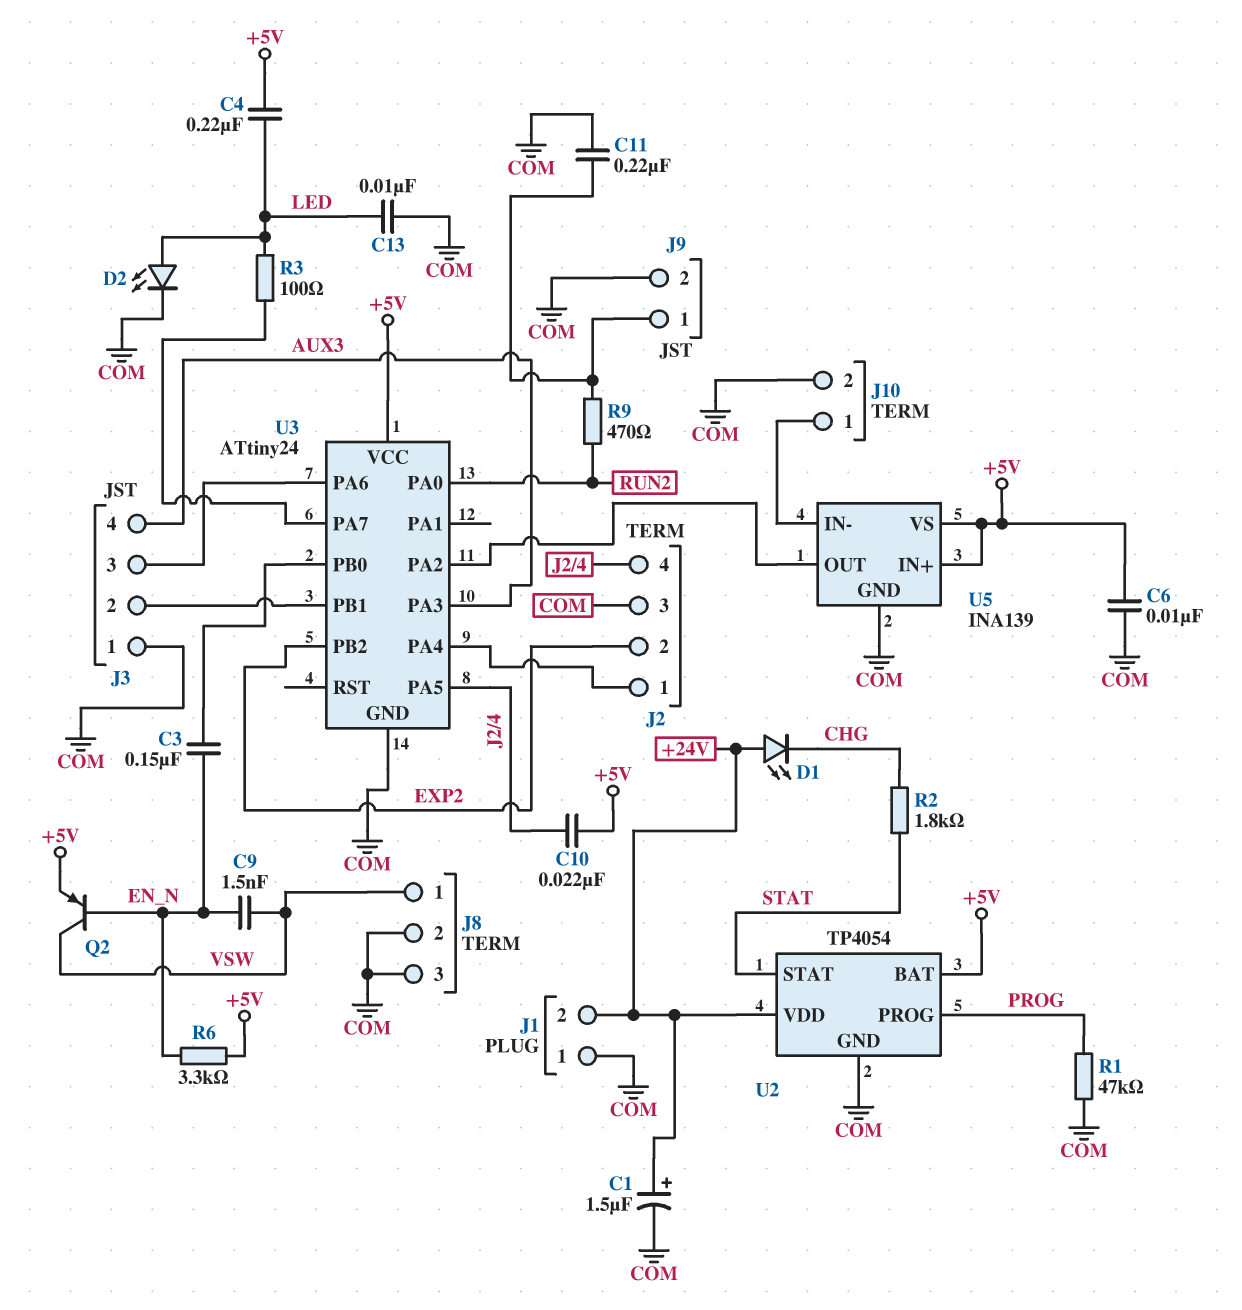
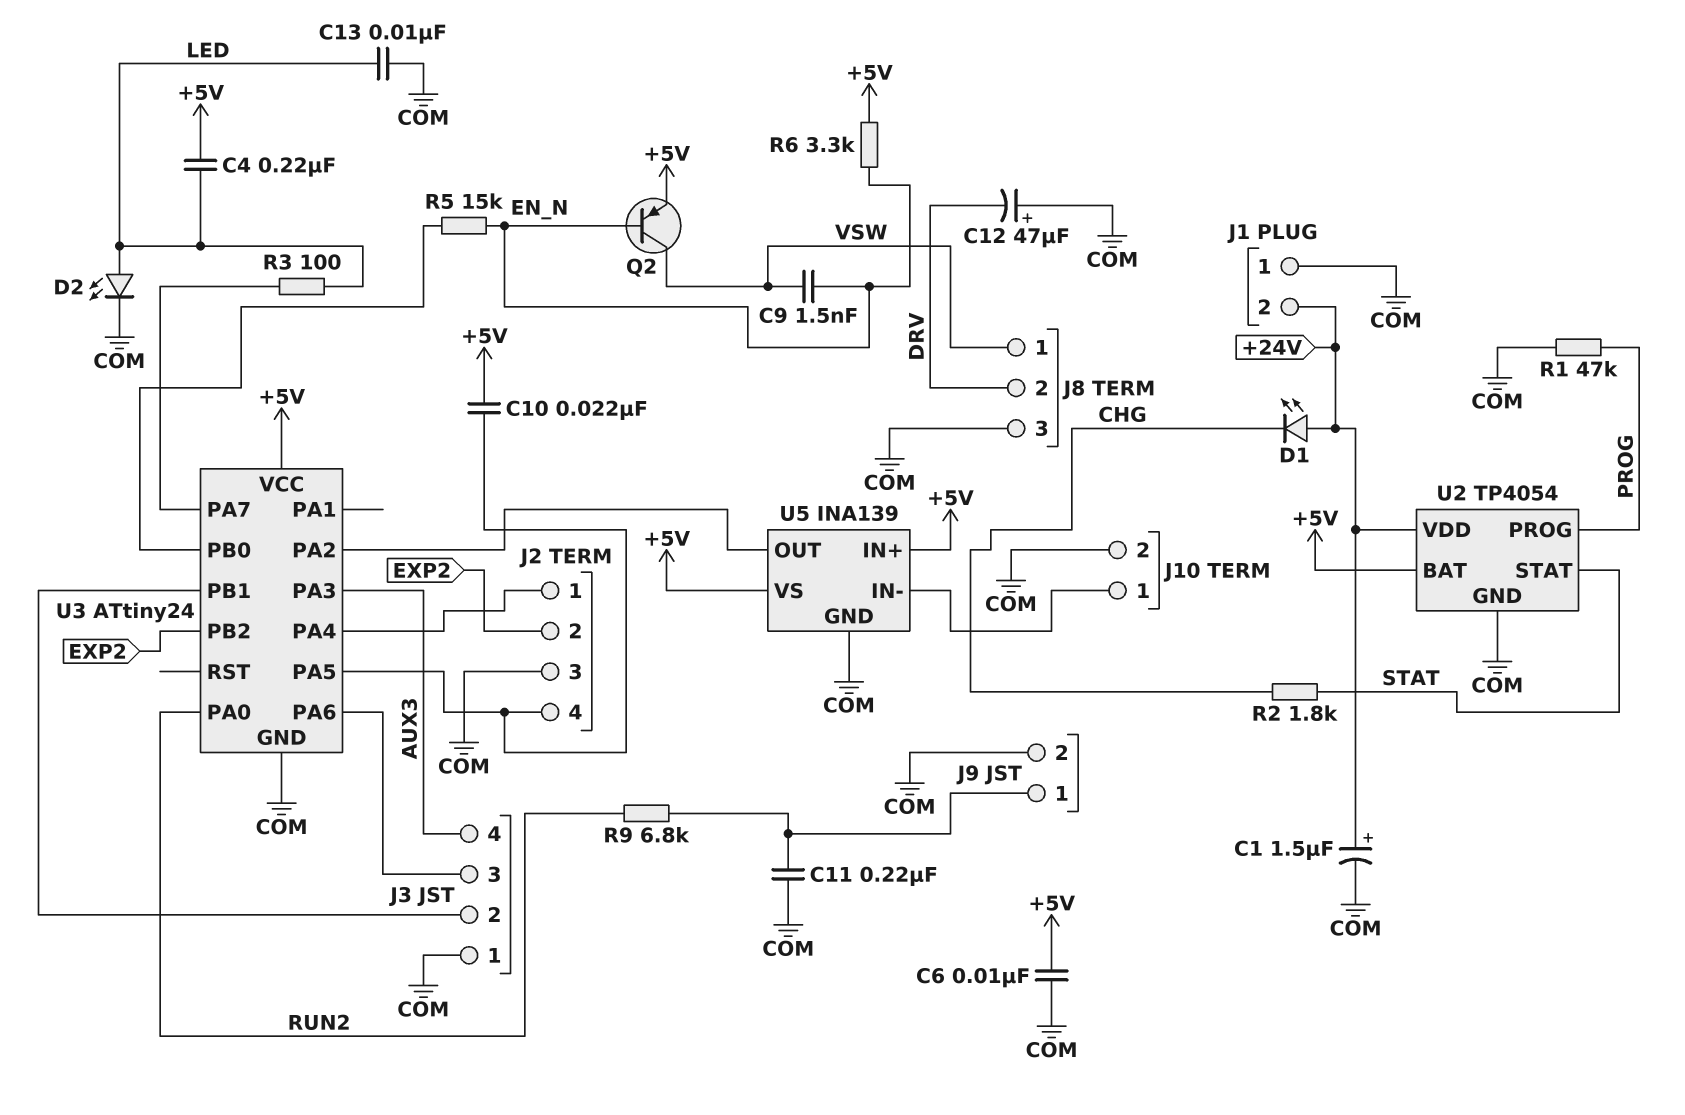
C3: 150nF (EN_N, U3/PB0) -> none
C12: none -> 47uF (plus COM, minus DRV)
J8 pin 2: COM -> DRV
R5: none -> 15k (EN_N, U3/PB0)
R9: 470 (J9/1, RUN2) -> 6.8k (J9/1, RUN2)

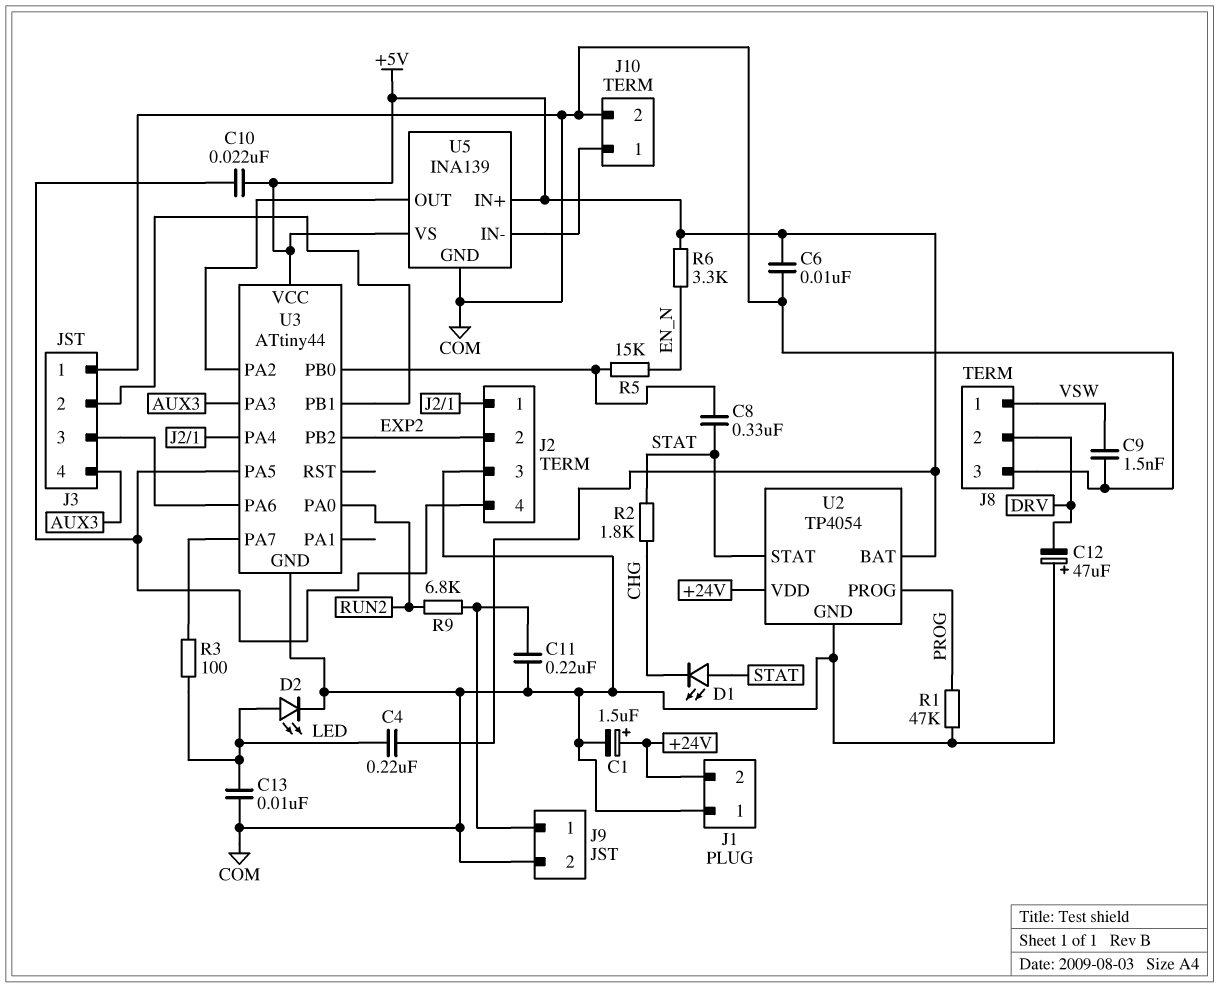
C8: none -> 330nF (STAT, U3/PB0)
C9: 1.5nF (EN_N, VSW) -> 1.5nF (COM, VSW)
D1: LED (A +24V, K CHG) -> LED (A STAT, K CHG)
Q2: PNP (B EN_N, C VSW, E +5V) -> none
U3: ATtiny24 -> ATtiny44

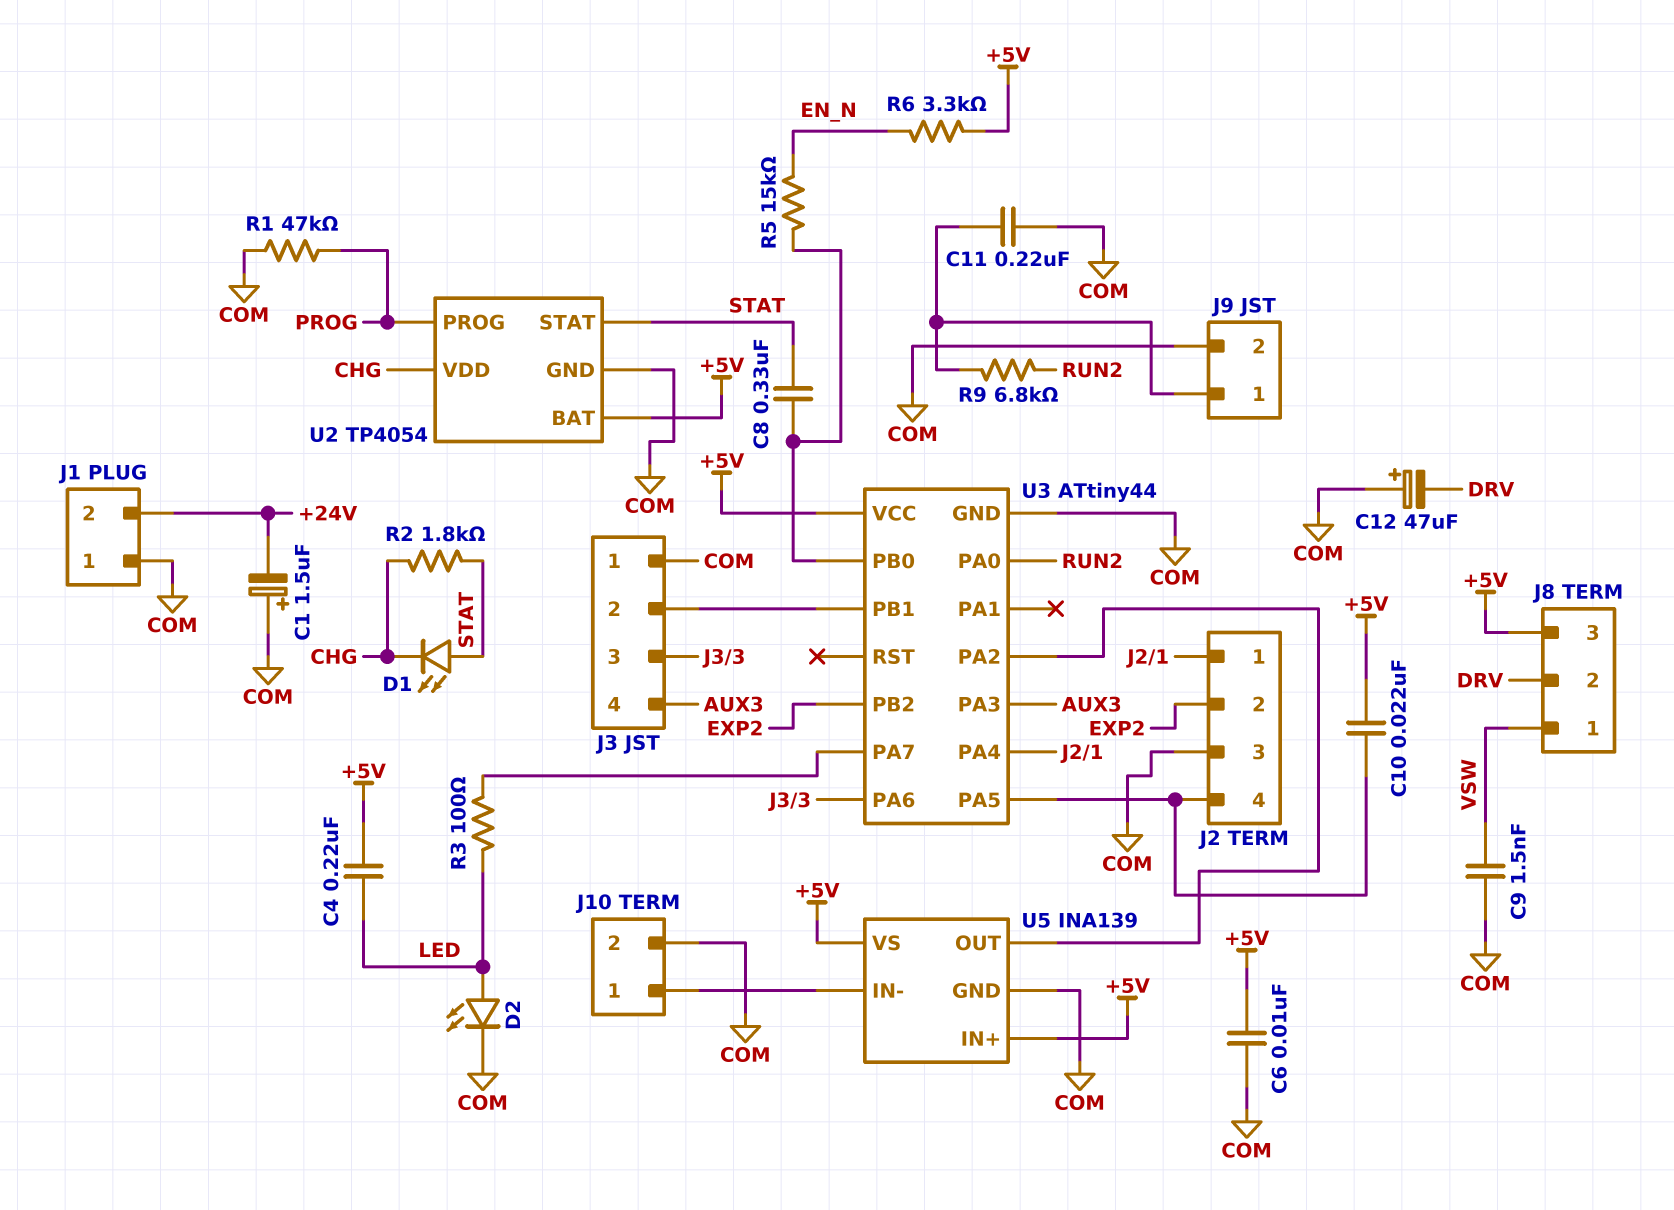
C1: 1.5uF (plus +24V, minus COM) -> 1.5uF (plus COM, minus +24V)
C13: 10nF (COM, LED) -> none
J8 pin 3: COM -> +5V
U2 pin VDD: +24V -> CHG

